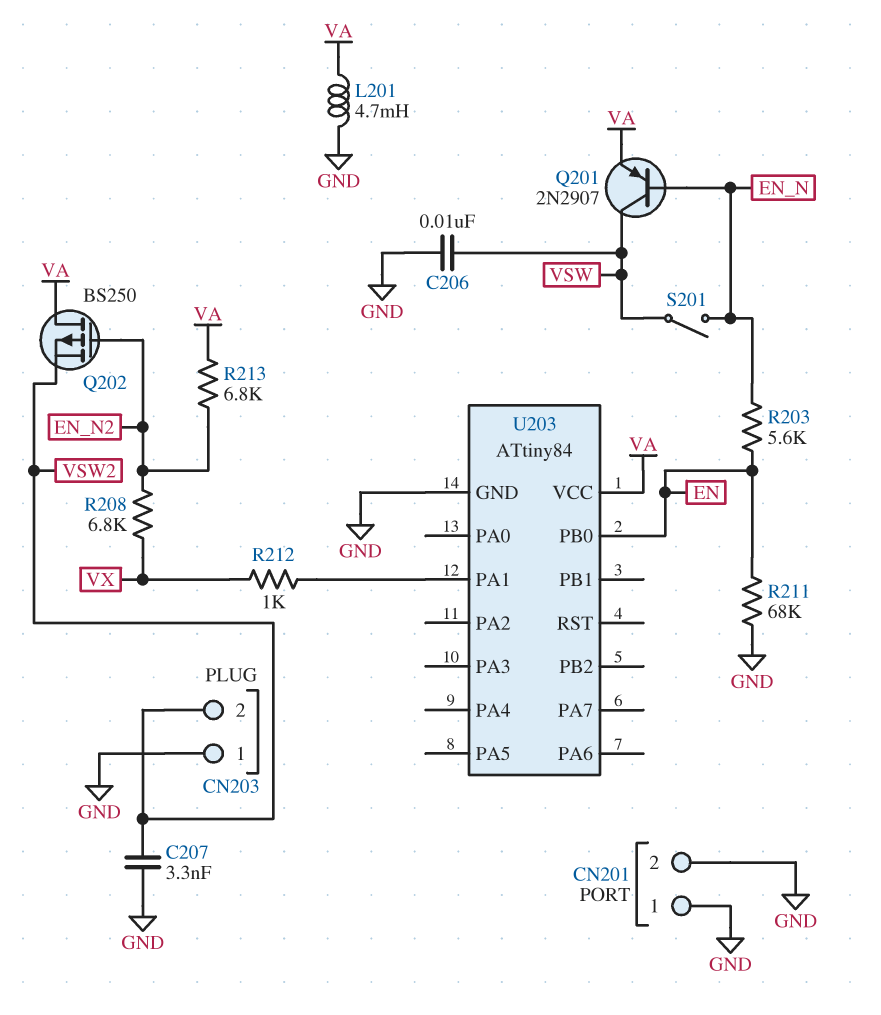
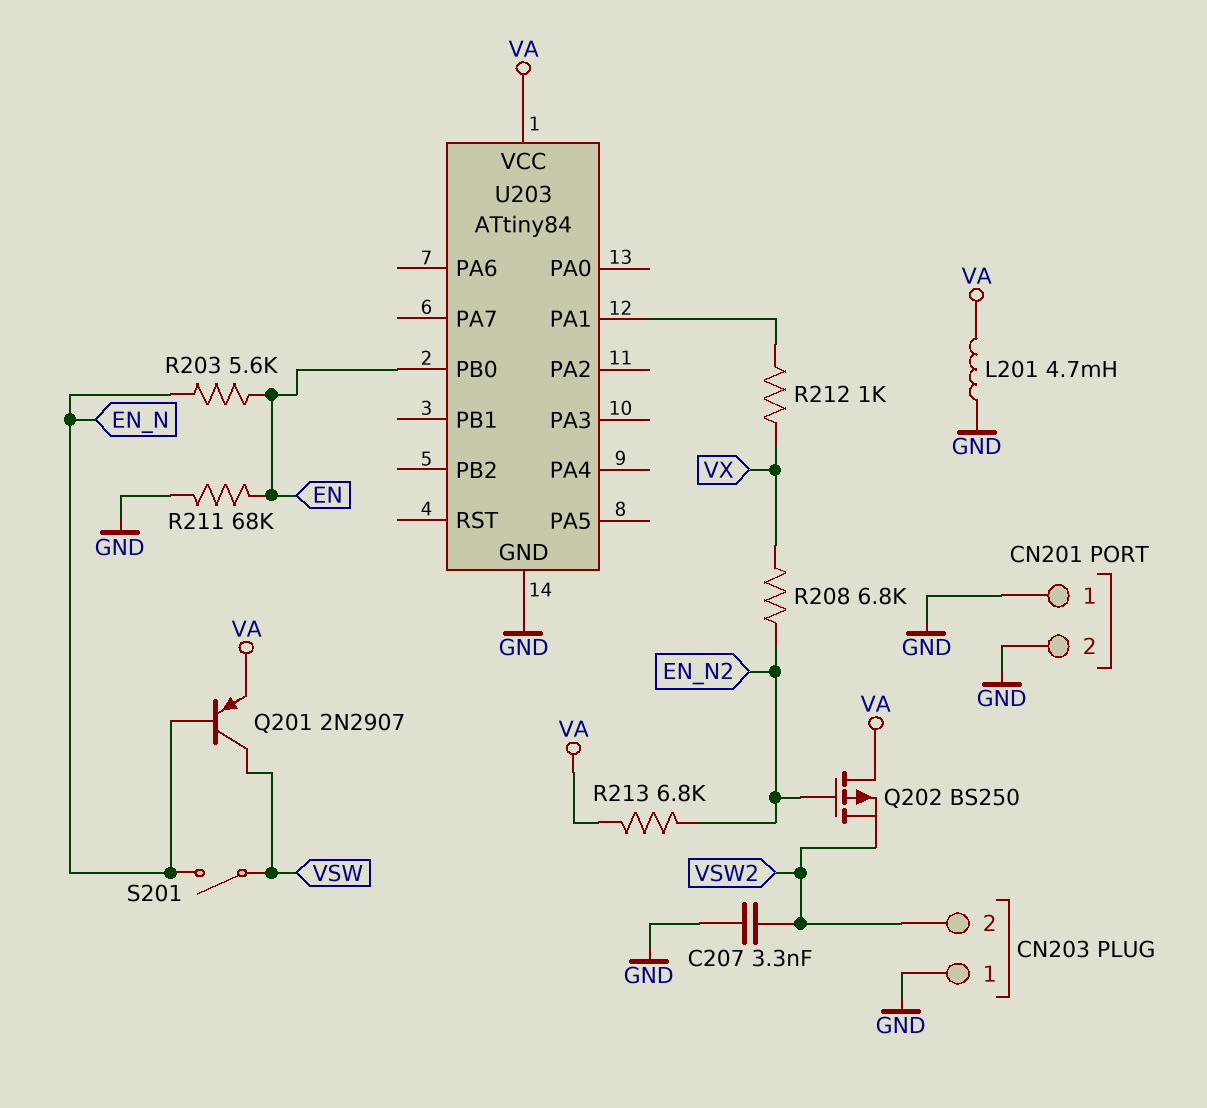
C206: 10nF (GND, VSW) -> none

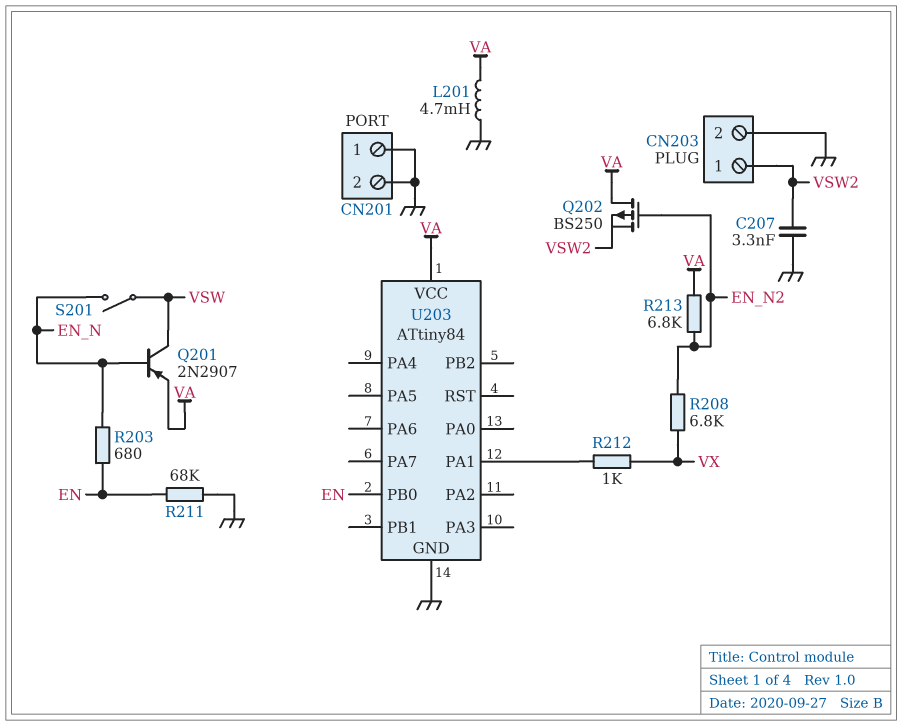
CN203 pin 1: GND -> VSW2
CN203 pin 2: VSW2 -> GND
R203: 5.6k (EN, EN_N) -> 680 (EN, EN_N)

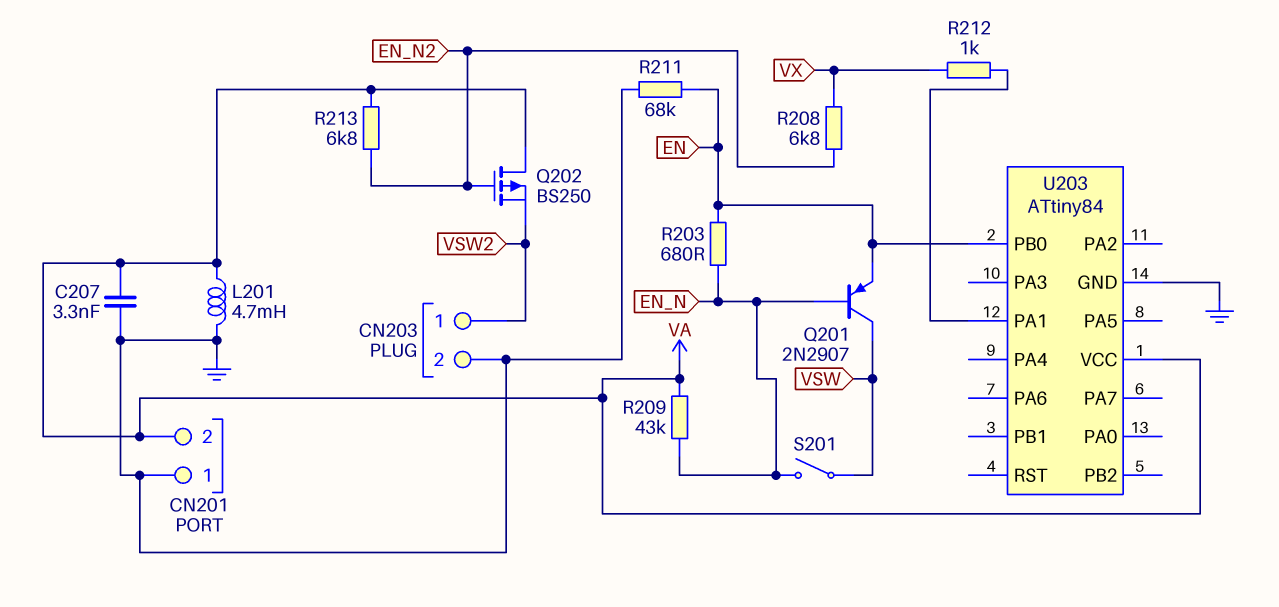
C207: 3.3nF (GND, VSW2) -> 3.3nF (GND, VA)
CN201 pin 2: GND -> VA
Q201: PNP 2N2907 (B EN_N, C VSW, E VA) -> PNP 2N2907 (B EN_N, C VSW, E EN)
R209: none -> 43k (EN_N, VA)

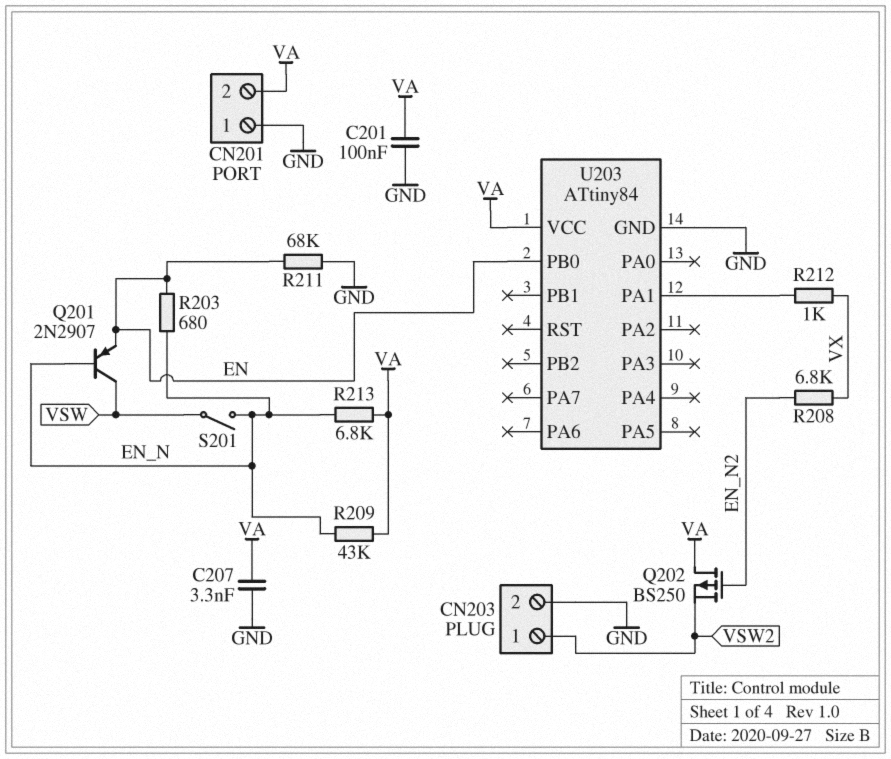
C201: none -> 100nF (GND, VA)
L201: 4.7mH (GND, VA) -> none
R213: 6.8k (EN_N2, VA) -> 6.8k (EN_N, VA)

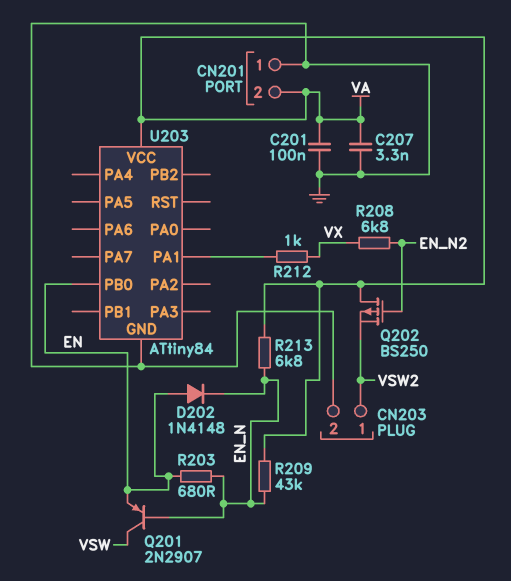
D202: none -> diode 1N4148 (A EN, K EN_N)
R211: 68k (EN, GND) -> none
S201: switch (EN_N, VSW) -> none

